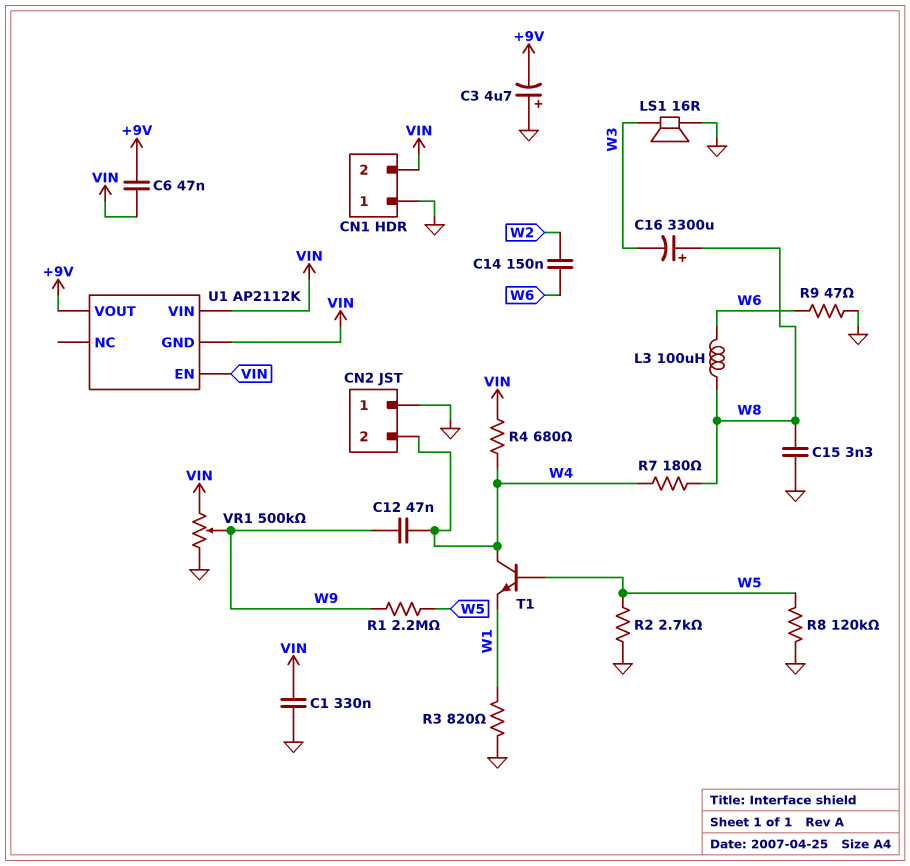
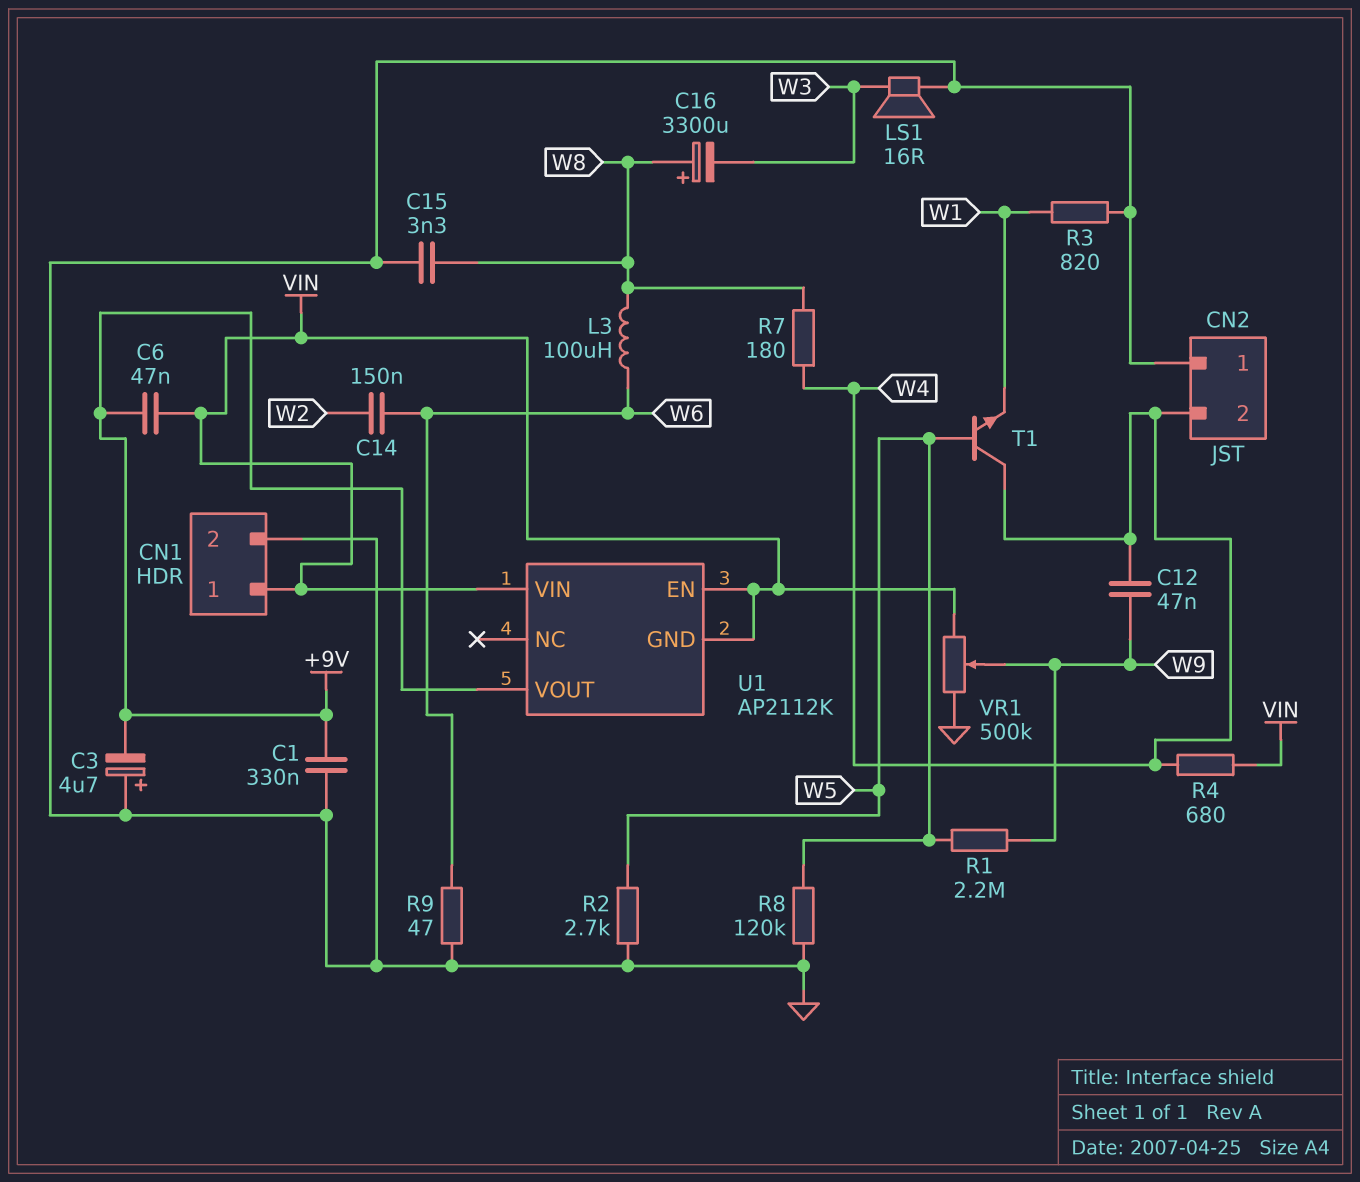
C1: 330nF (GND, VIN) -> 330nF (+9V, GND)
CN1 pin 1: GND -> VIN
CN1 pin 2: VIN -> GND

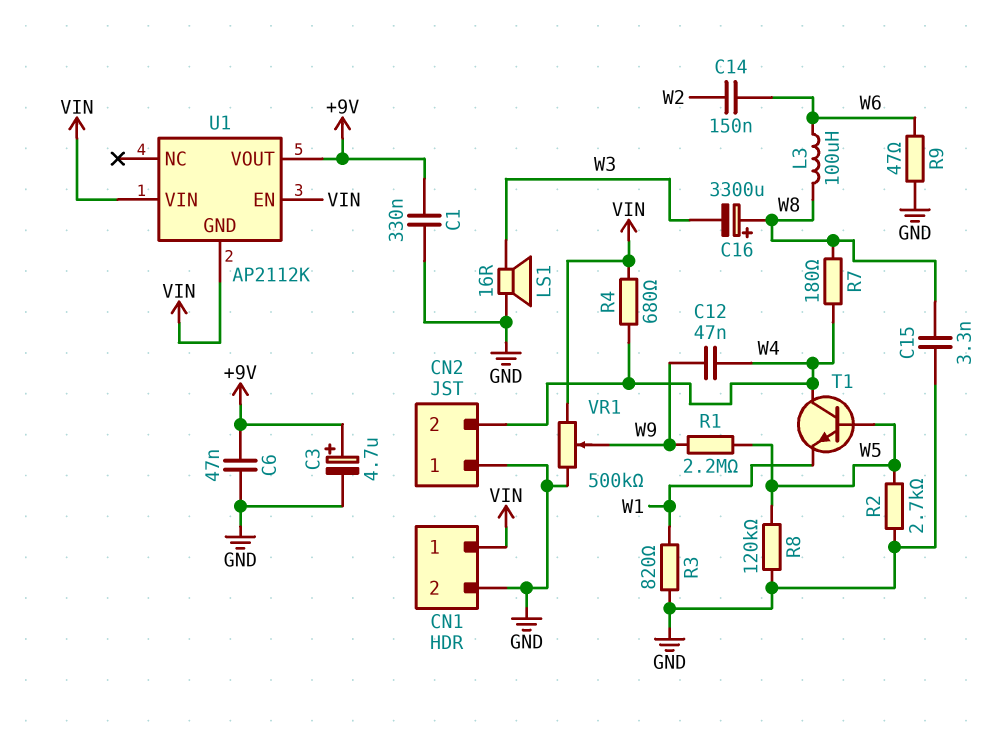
C3: 4.7uF (plus GND, minus +9V) -> 4.7uF (plus +9V, minus GND)
C6: 47nF (+9V, VIN) -> 47nF (+9V, GND)

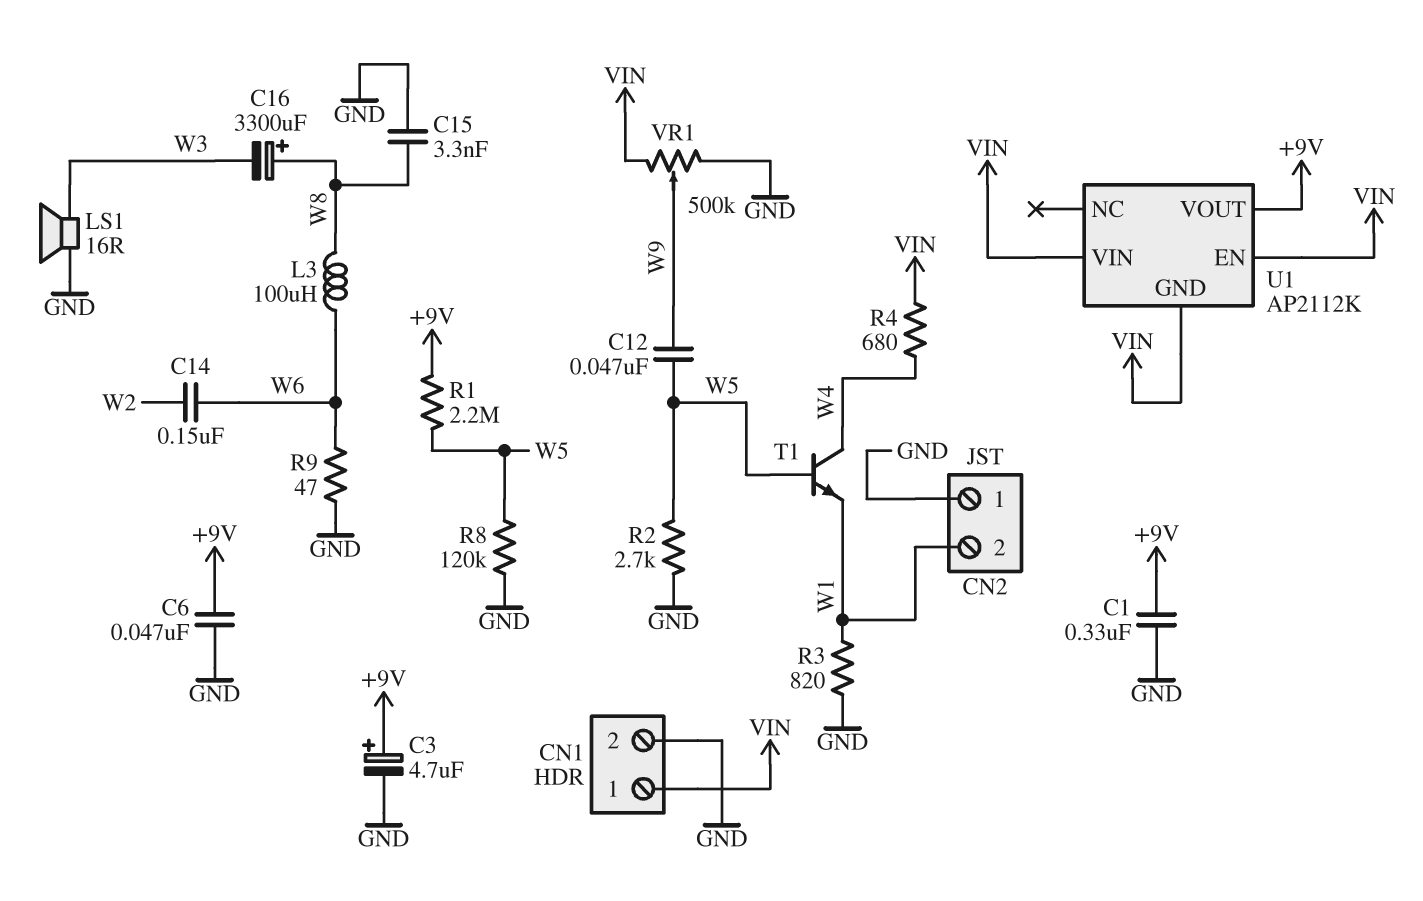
C12: 47nF (W4, W9) -> 47nF (W5, W9)
CN2 pin 2: W4 -> W1
R1: 2.2M (W5, W9) -> 2.2M (+9V, W5)
R7: 180 (W4, W8) -> none

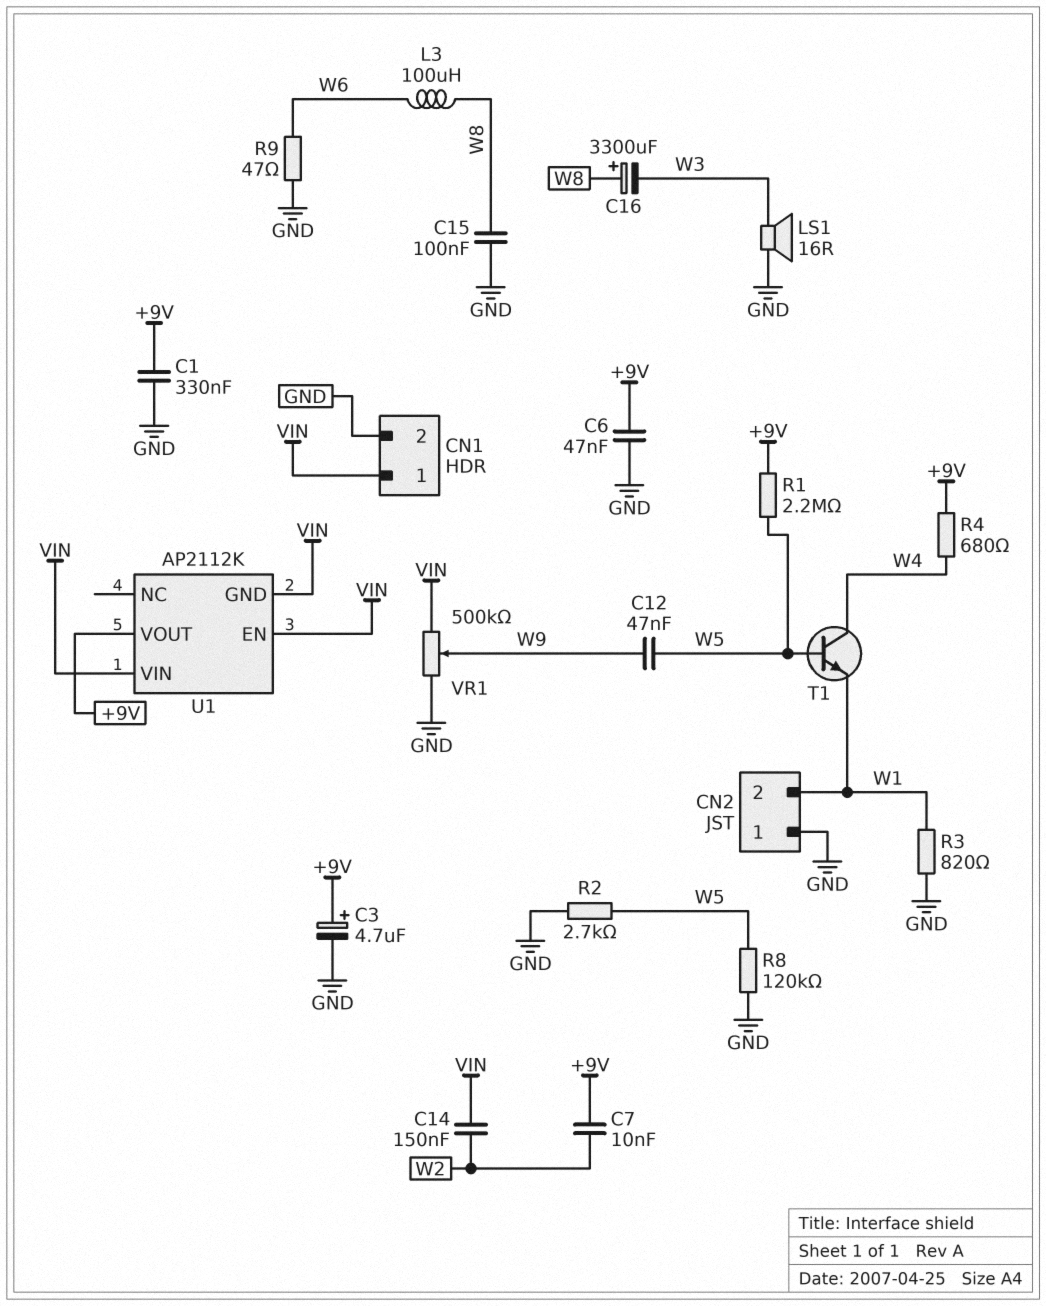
C7: none -> 10nF (+9V, W2)
C14: 150nF (W2, W6) -> 150nF (VIN, W2)
C15: 3.3nF (GND, W8) -> 100nF (GND, W8)
R4: 680 (VIN, W4) -> 680 (+9V, W4)

